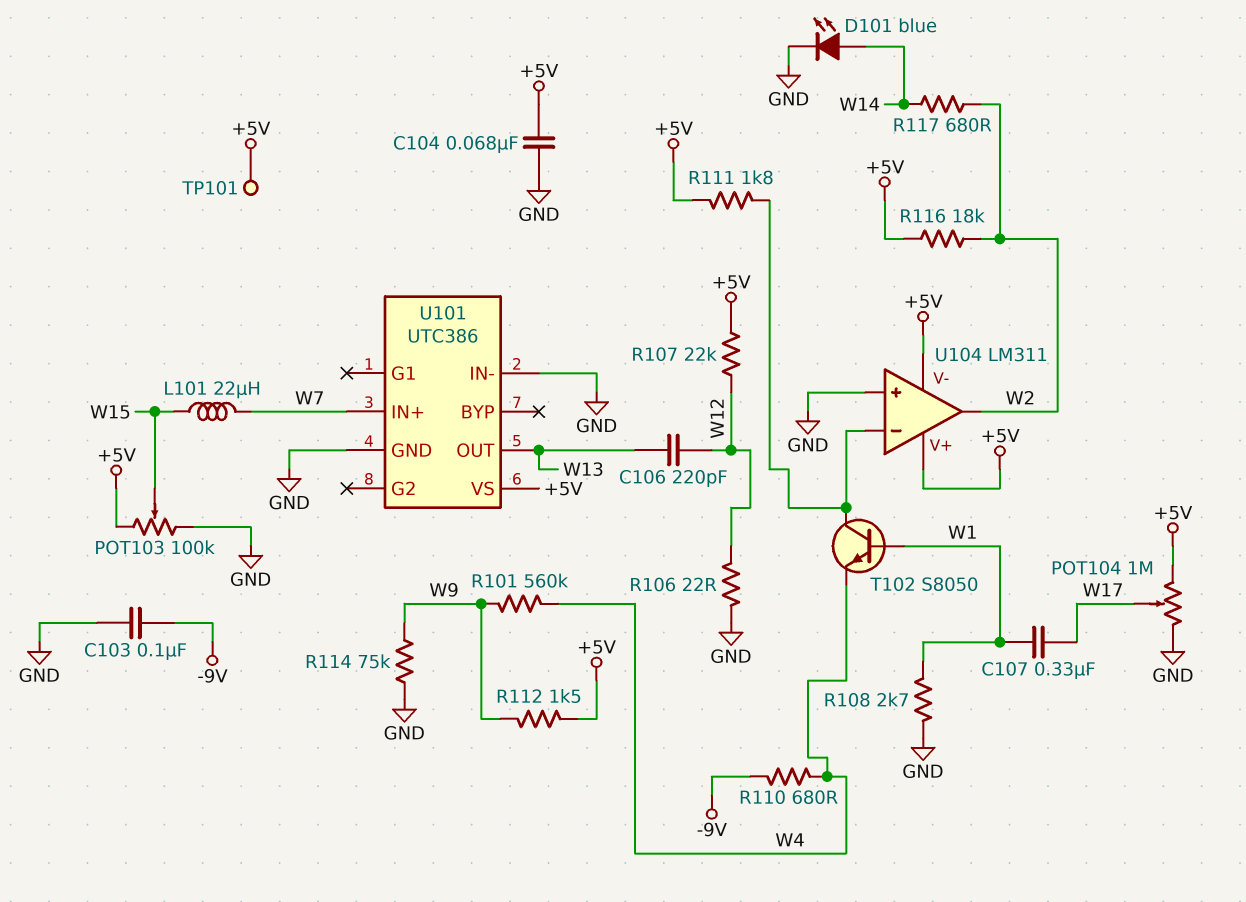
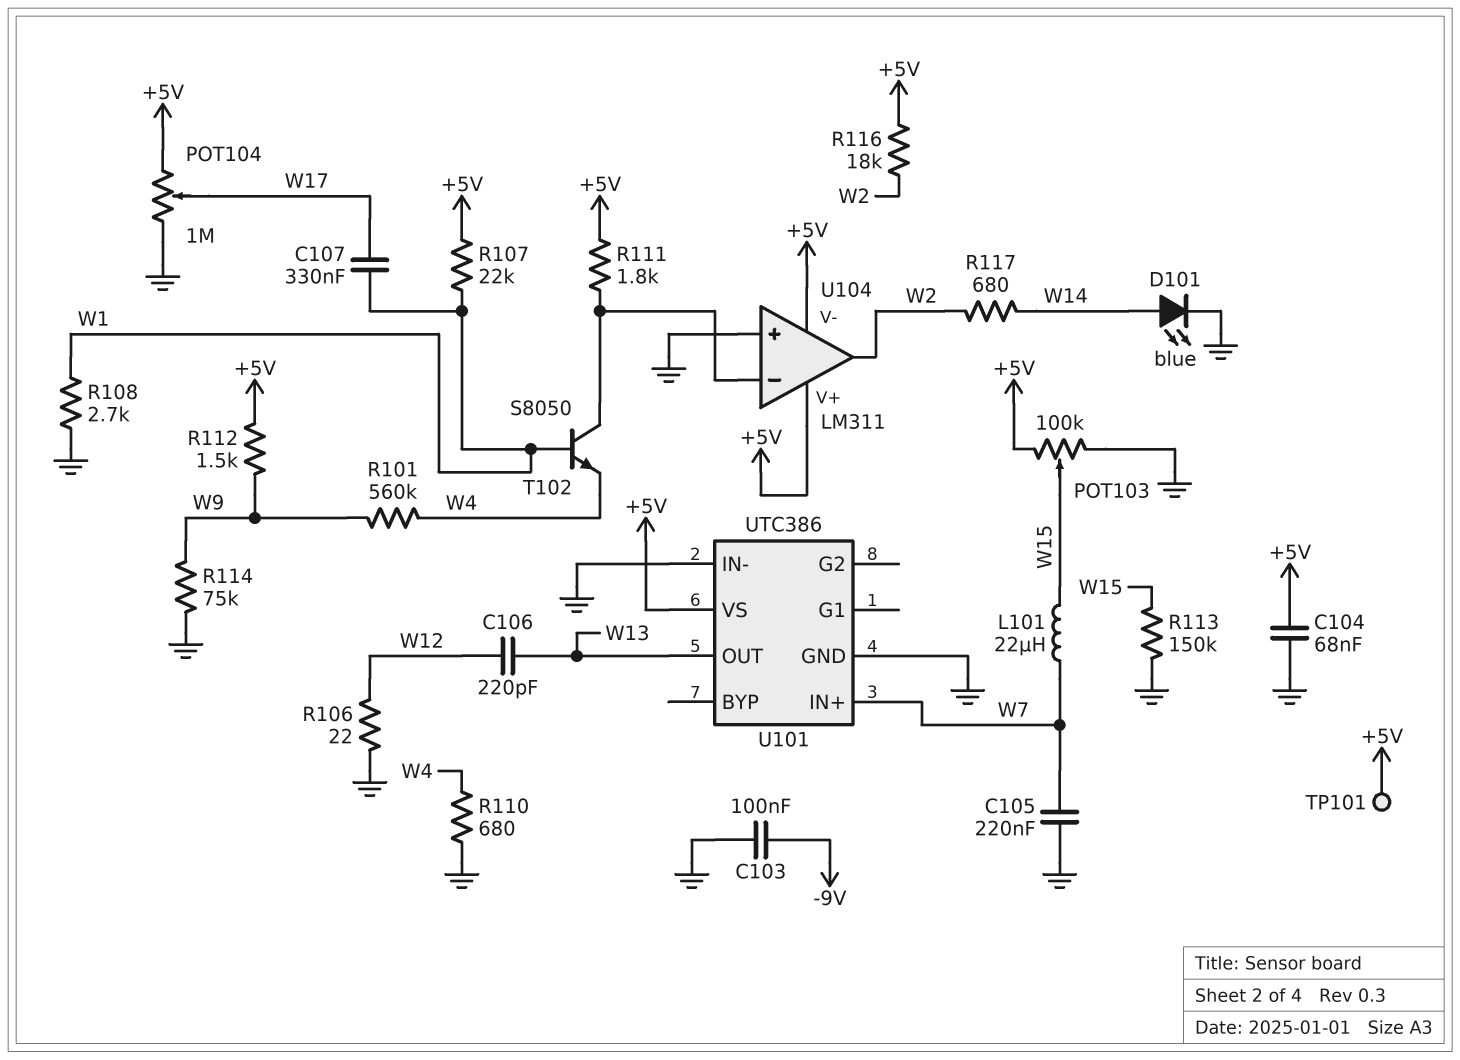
C105: none -> 220nF (GND, W7)
R107: 22k (+5V, W12) -> 22k (+5V, W1)
R110: 680 (-9V, W4) -> 680 (GND, W4)
R113: none -> 150k (GND, W15)

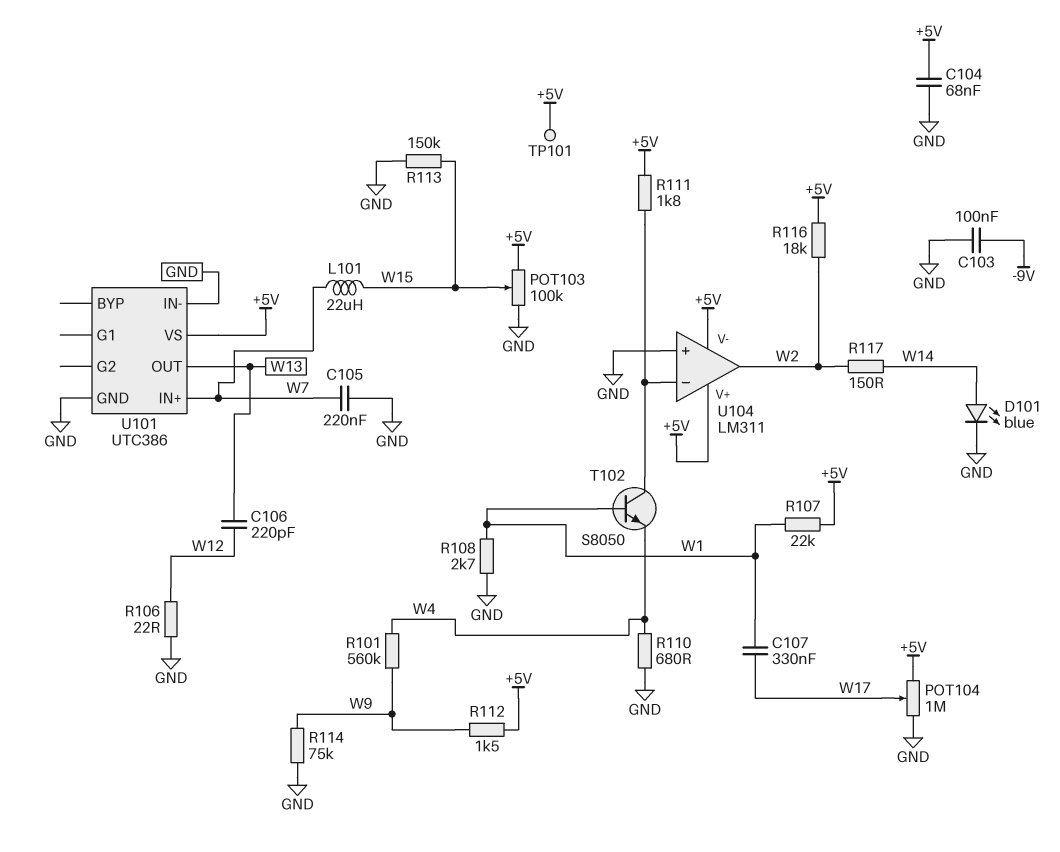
R117: 680 (W2, W14) -> 150 (W2, W14)

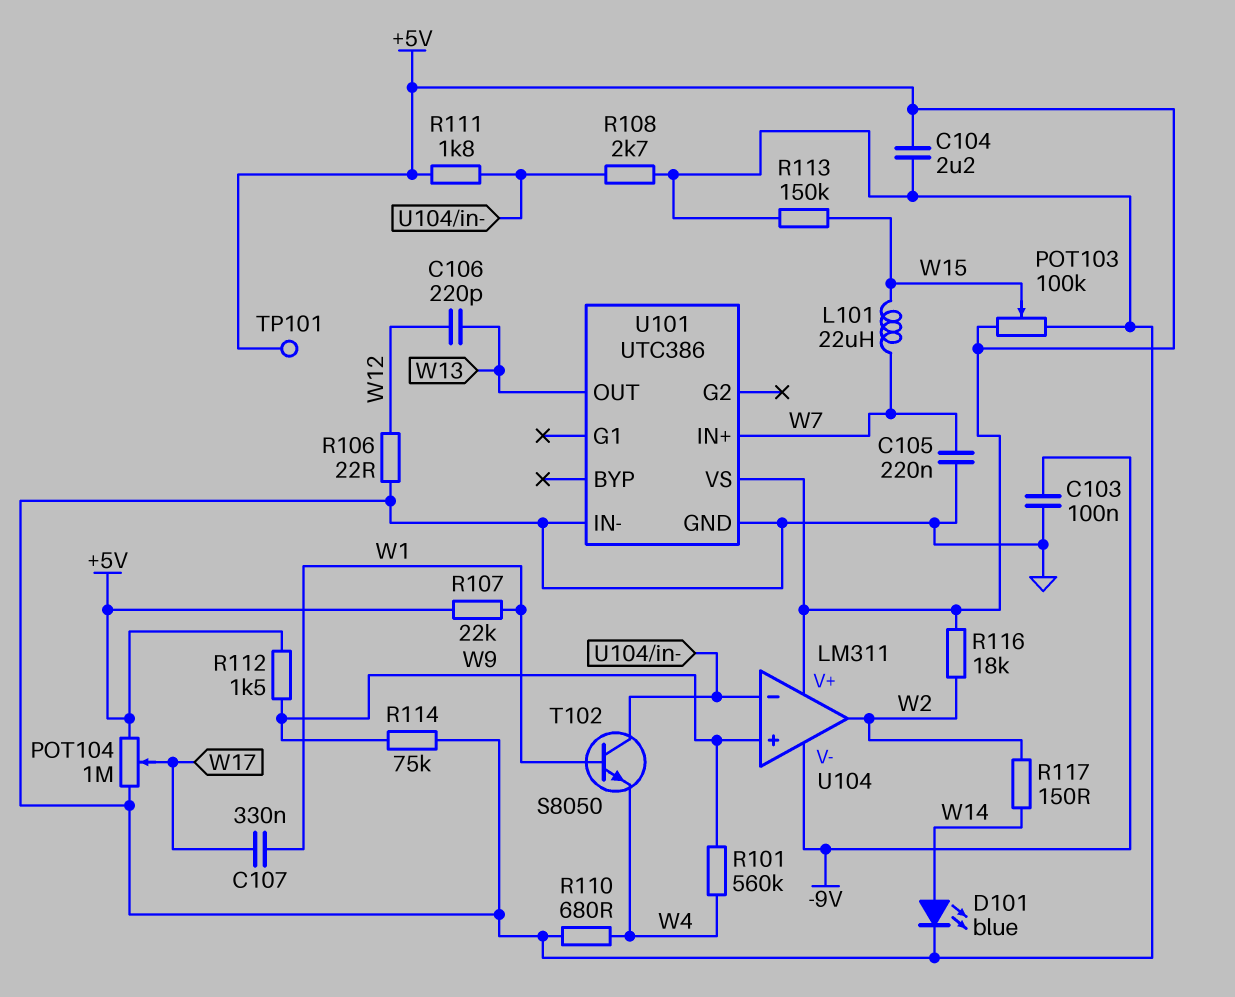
C104: 68nF (+5V, GND) -> 2.2uF (+5V, GND)
R108: 2.7k (GND, W1) -> 2.7k (GND, U104/in-)
U104 pin V-: +5V -> -9V
U104 pin in+: GND -> W9

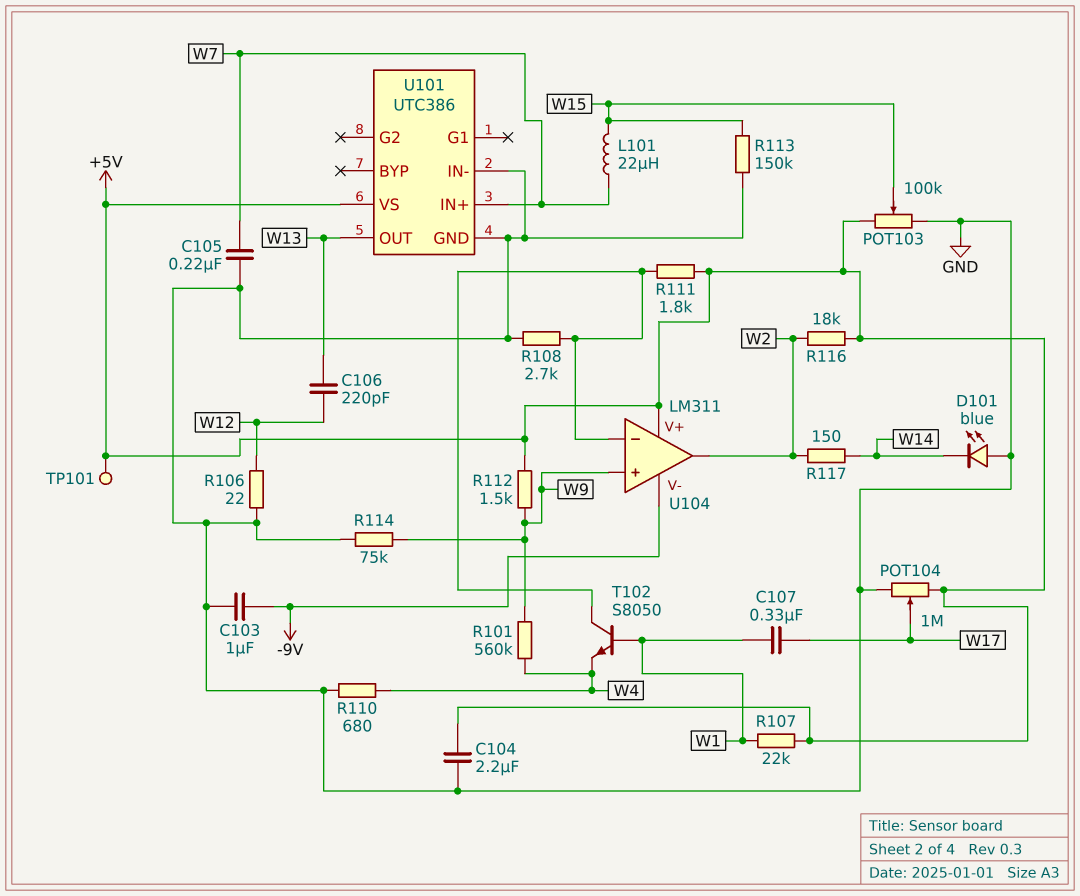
C103: 100nF (-9V, GND) -> 1uF (-9V, GND)
D101: LED blue (A W14, K GND) -> LED blue (A GND, K W14)

